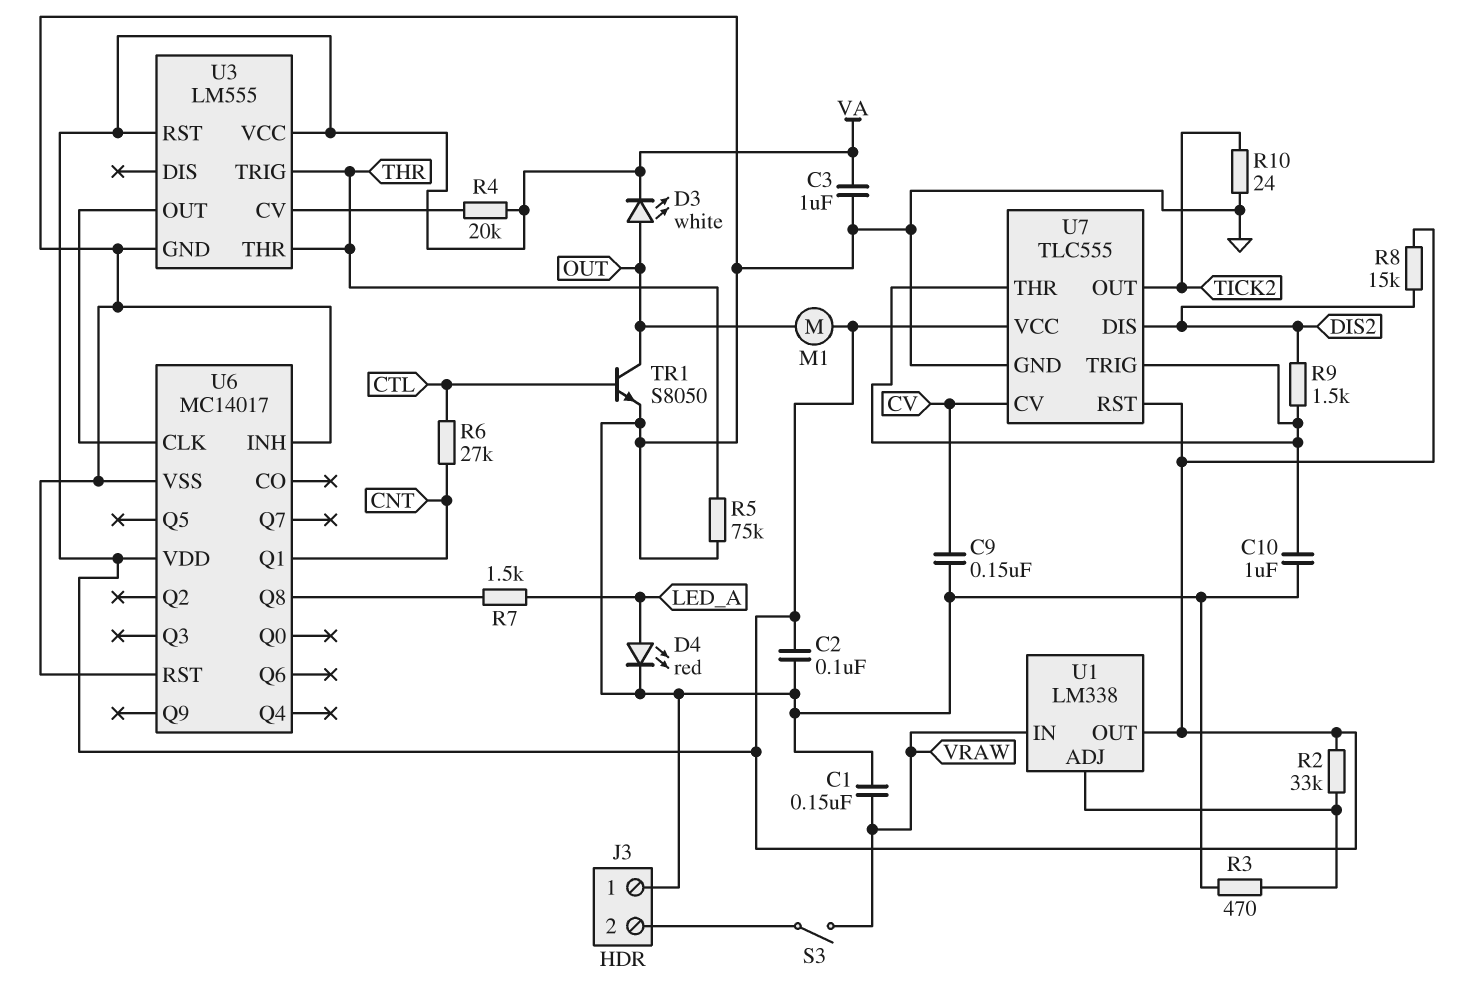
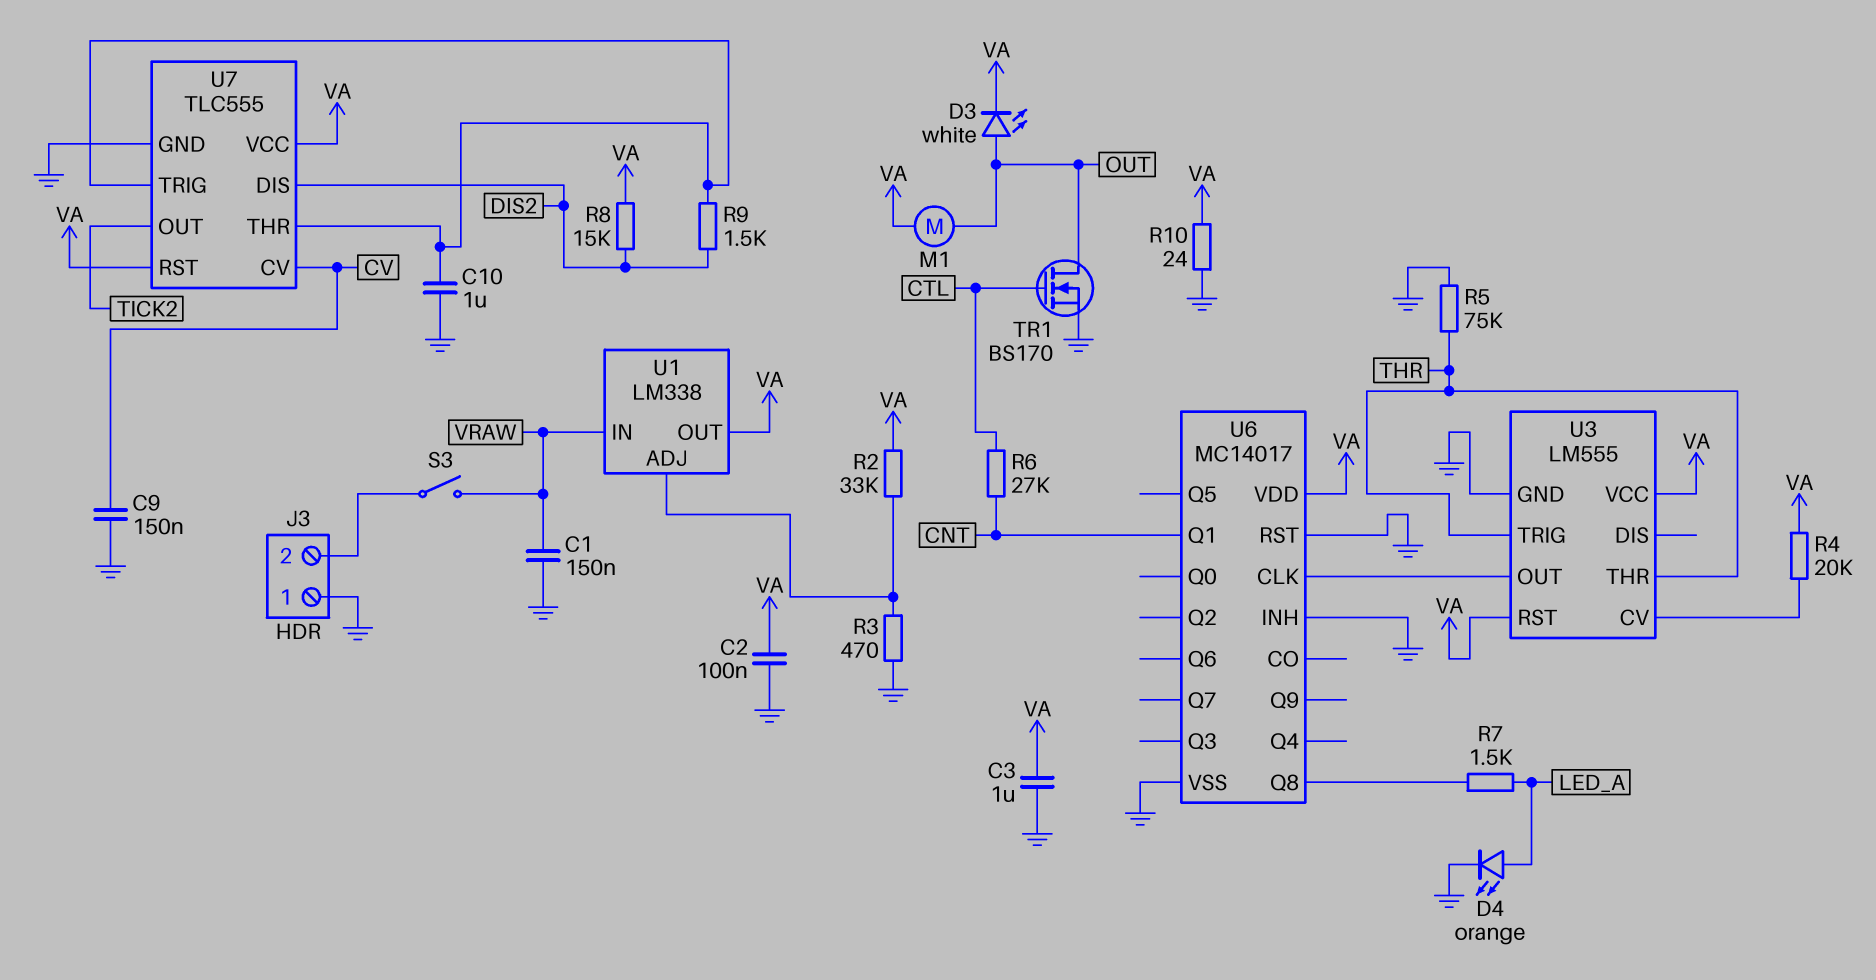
D4: LED red (A LED_A, K GND) -> LED orange (A LED_A, K GND)
R10: 24 (GND, TICK2) -> 24 (GND, VA)
TR1: NPN S8050 (B CTL, C OUT, E GND) -> NMOS BS170 (G CTL, D OUT, S GND)

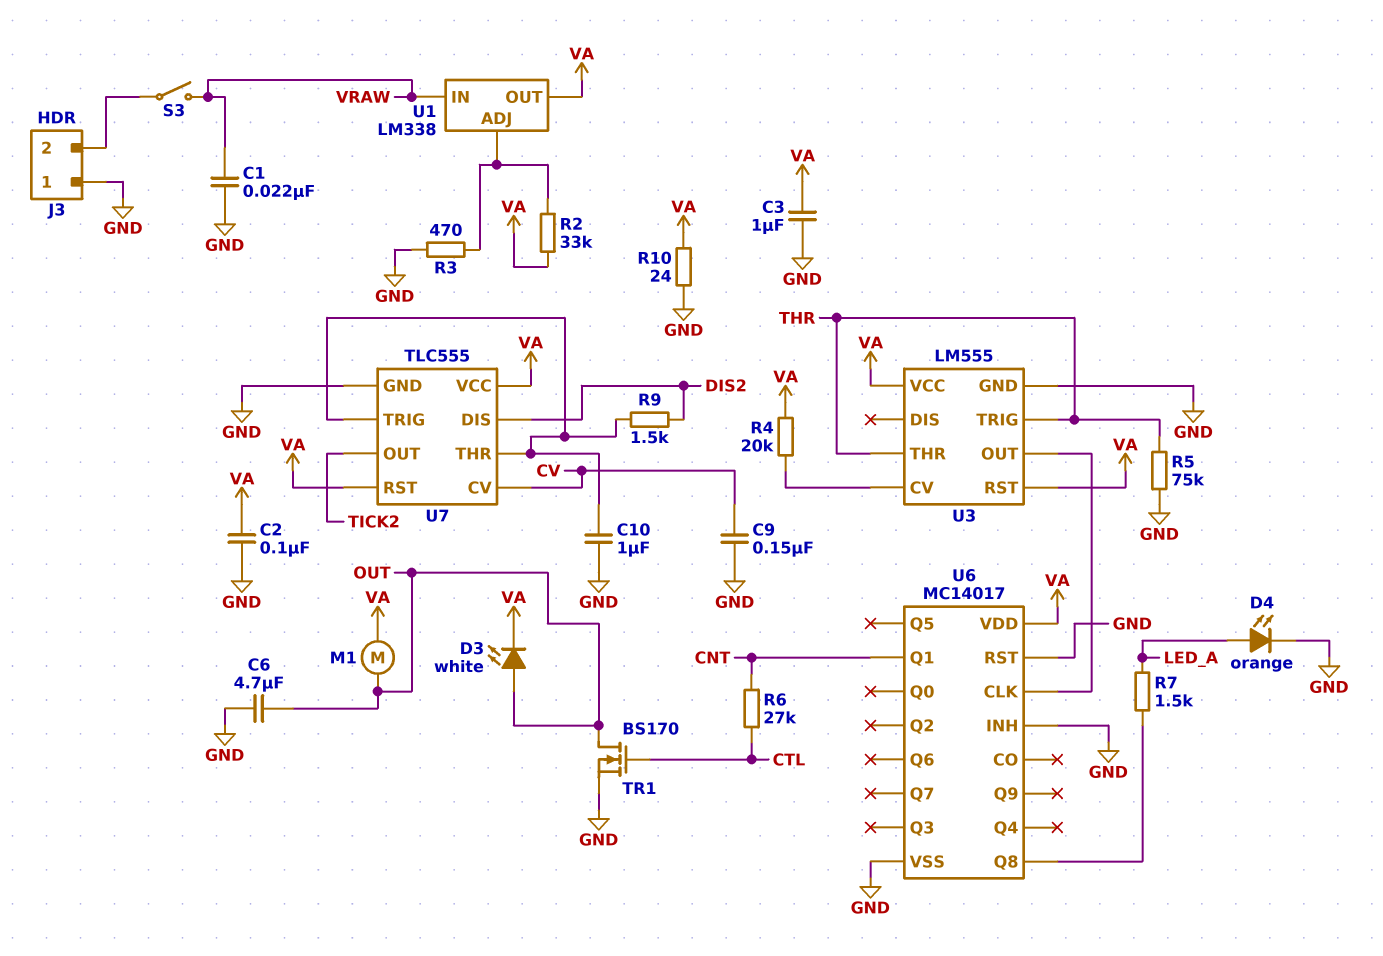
C1: 150nF (GND, VRAW) -> 22nF (GND, VRAW)
C6: none -> 4.7uF (GND, OUT)
R8: 15k (DIS2, VA) -> none

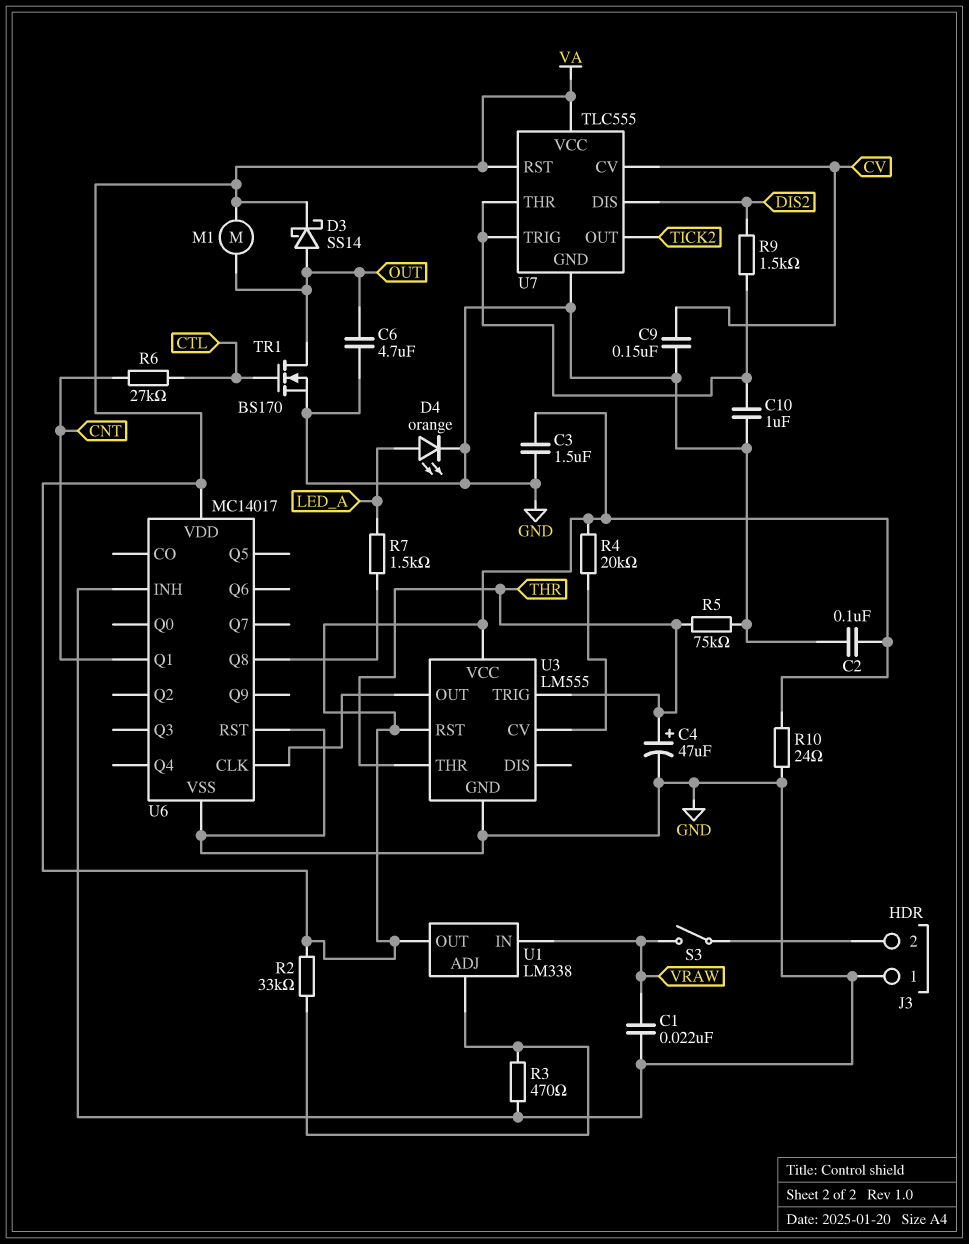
C3: 1uF (GND, VA) -> 1.5uF (GND, VA)
C4: none -> 47uF (plus THR, minus GND)
D3: LED white (A OUT, K VA) -> schottky SS14 (A OUT, K VA)

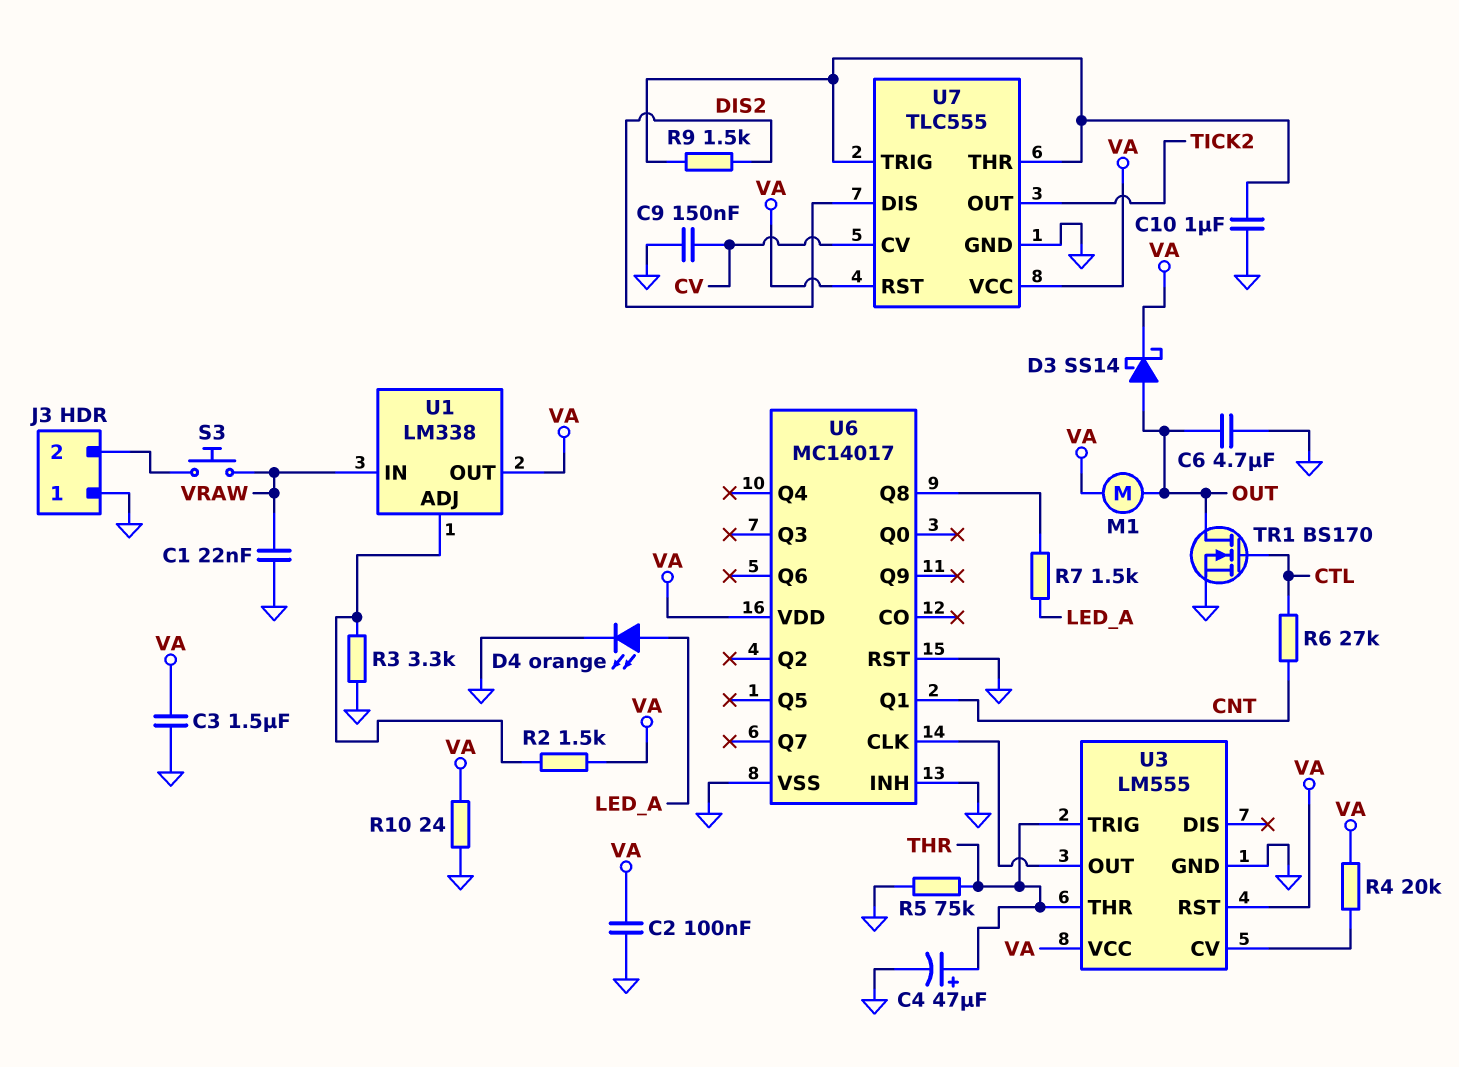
R2: 33k (U1/ADJ, VA) -> 1.5k (U1/ADJ, VA)
R3: 470 (GND, U1/ADJ) -> 3.3k (GND, U1/ADJ)
S3: switch (J3/2, VRAW) -> button (J3/2, VRAW)

